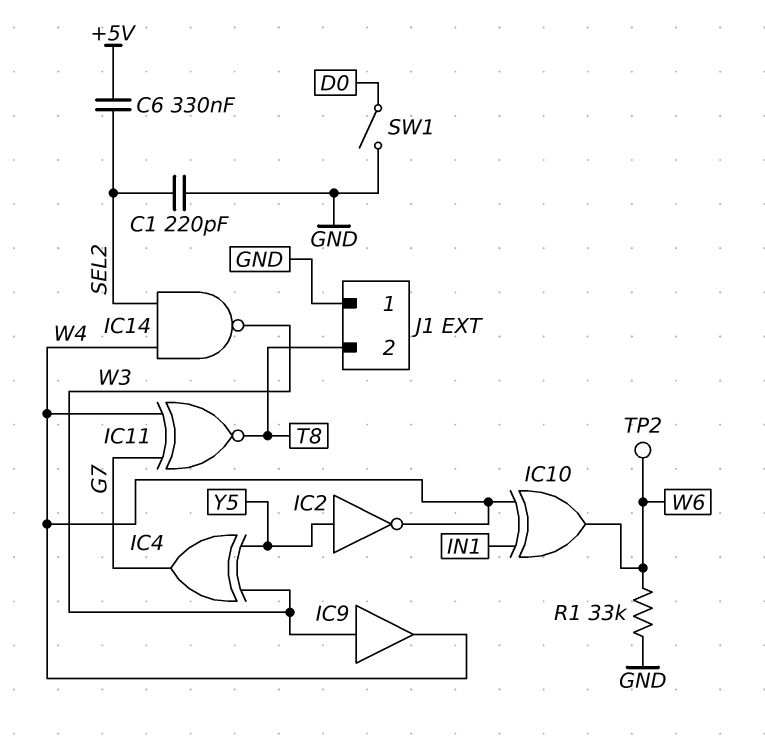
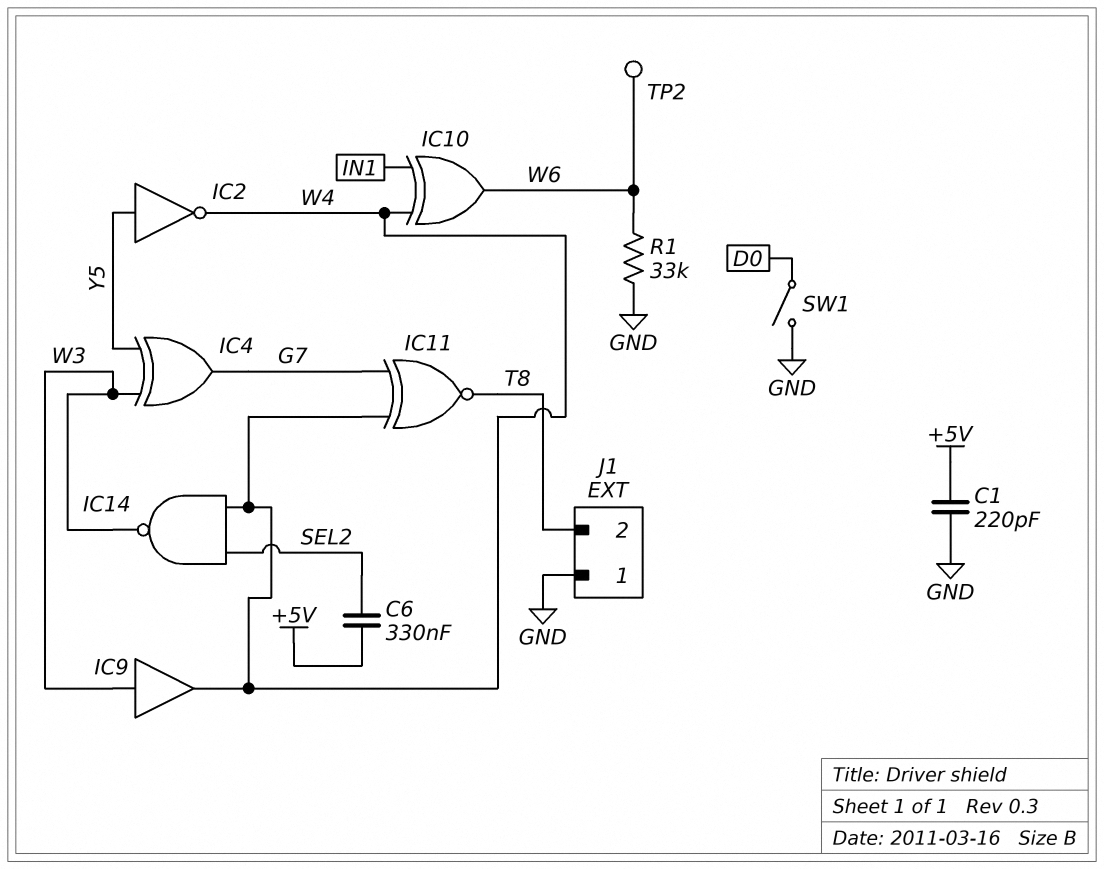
C1: 220pF (GND, SEL2) -> 220pF (+5V, GND)

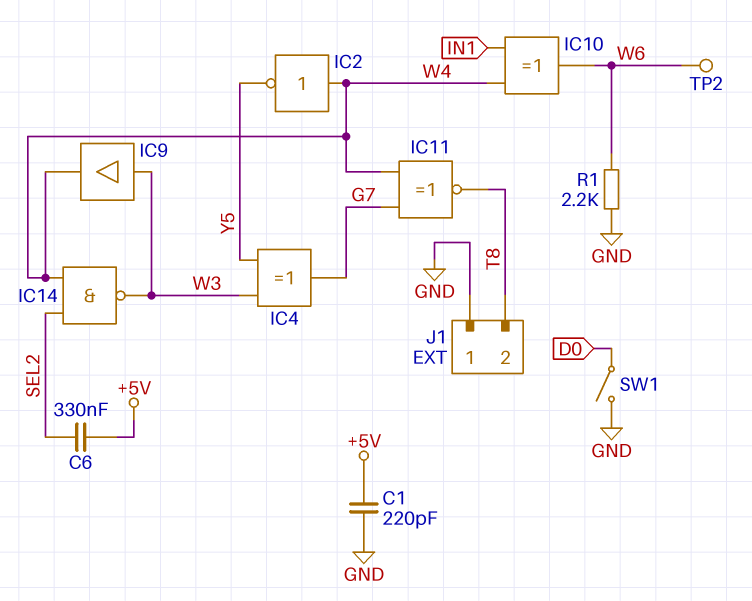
IC2: NOT (in Y5, out W4) -> NOT (in W4, out Y5)
R1: 33k (GND, W6) -> 2.2k (GND, W6)

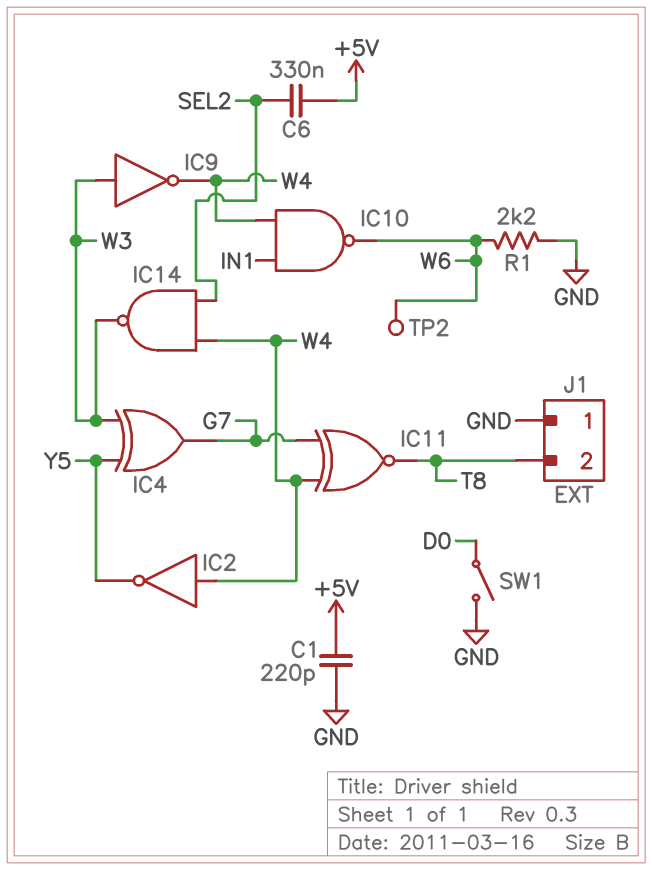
IC9: buffer (in W3, out W4) -> NOT (in W3, out W4)
IC10: XOR (in IN1, in W4, out W6) -> NAND (in IN1, in W4, out W6)

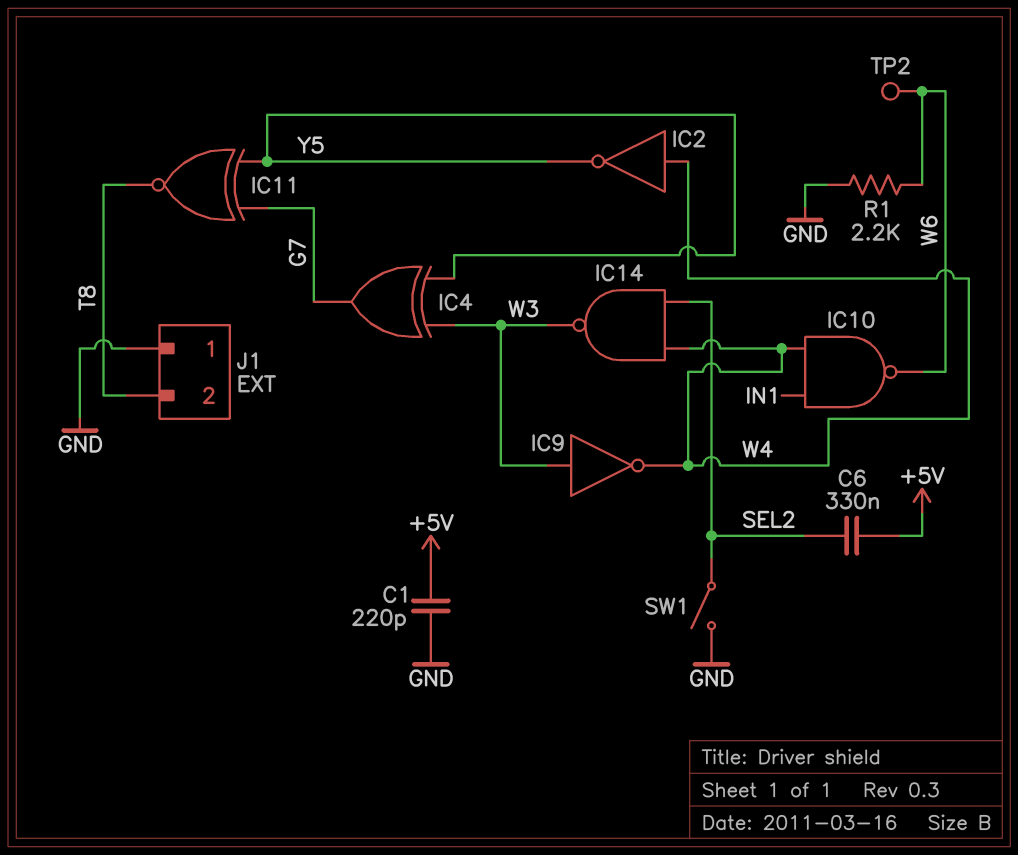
IC11: XNOR (in G7, in W4, out T8) -> XNOR (in G7, in Y5, out T8)
SW1: switch (D0, GND) -> switch (GND, SEL2)

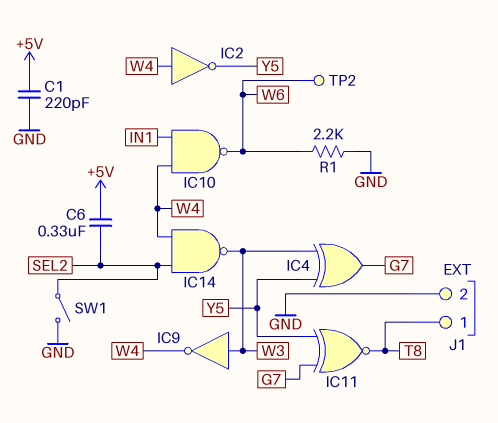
J1 pin 1: GND -> T8
J1 pin 2: T8 -> GND

